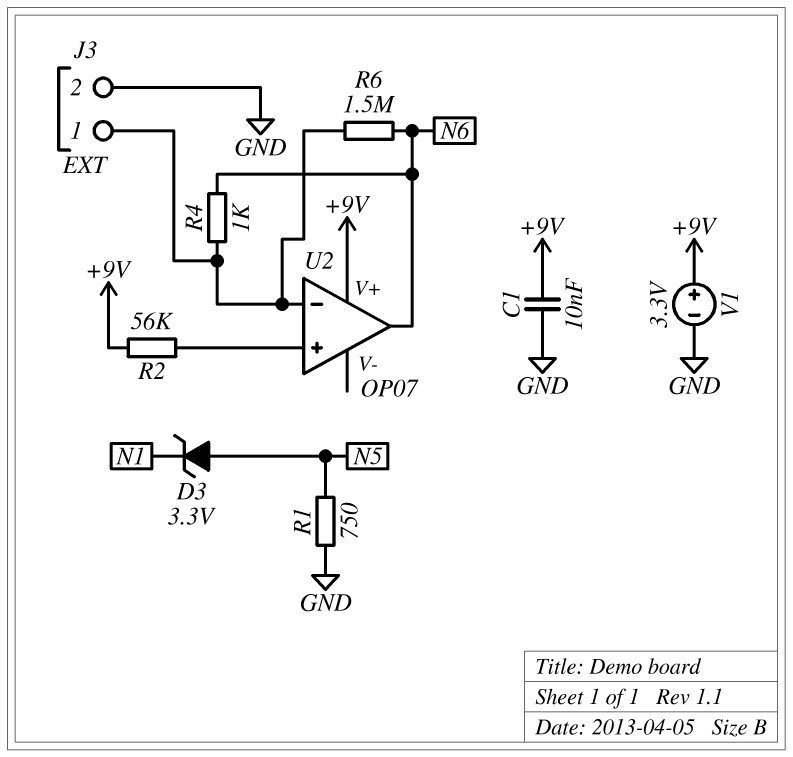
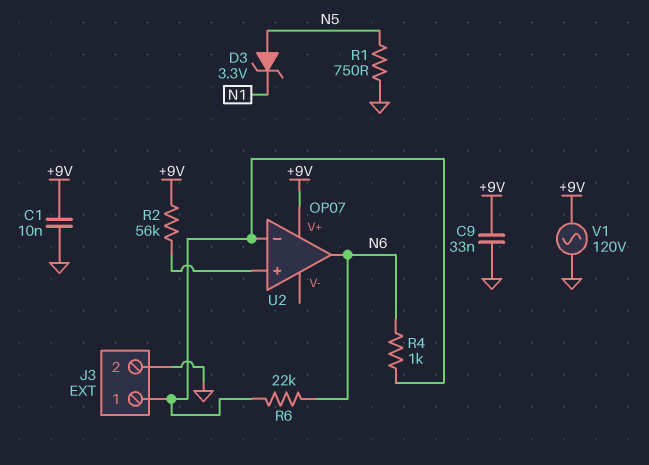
C9: none -> 33nF (+9V, GND)
R6: 1.5M (J3/1, N6) -> 22k (J3/1, N6)
V1: 3.3V (plus +9V, minus GND) -> AC 120V (+9V, GND)

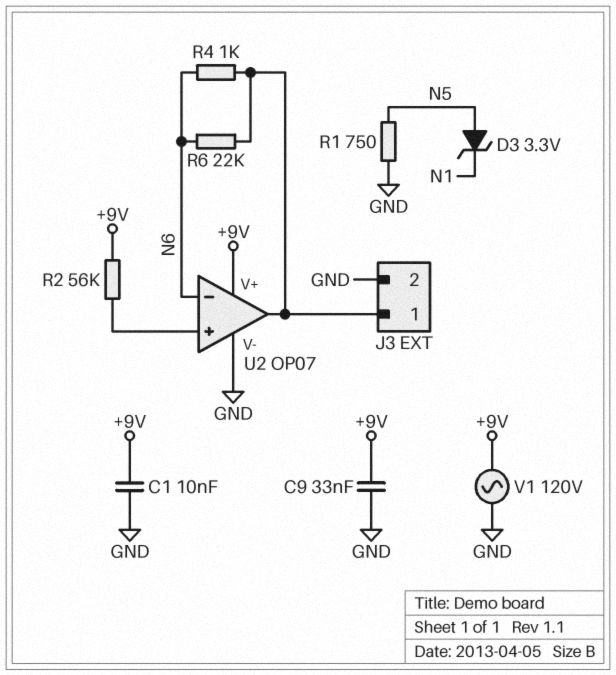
U2 pin V-: none -> GND
U2 pin in-: J3/1 -> N6
U2 pin out: N6 -> J3/1

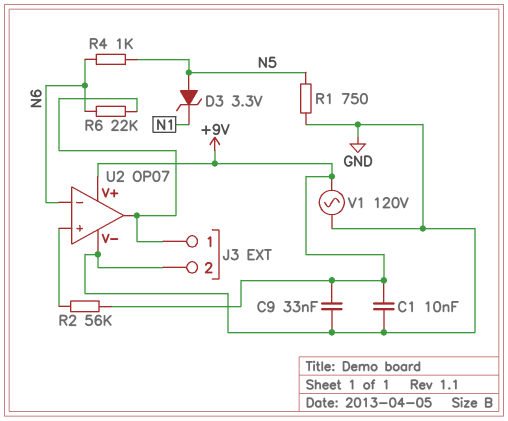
R4: 1k (J3/1, N6) -> 1k (N5, N6)

